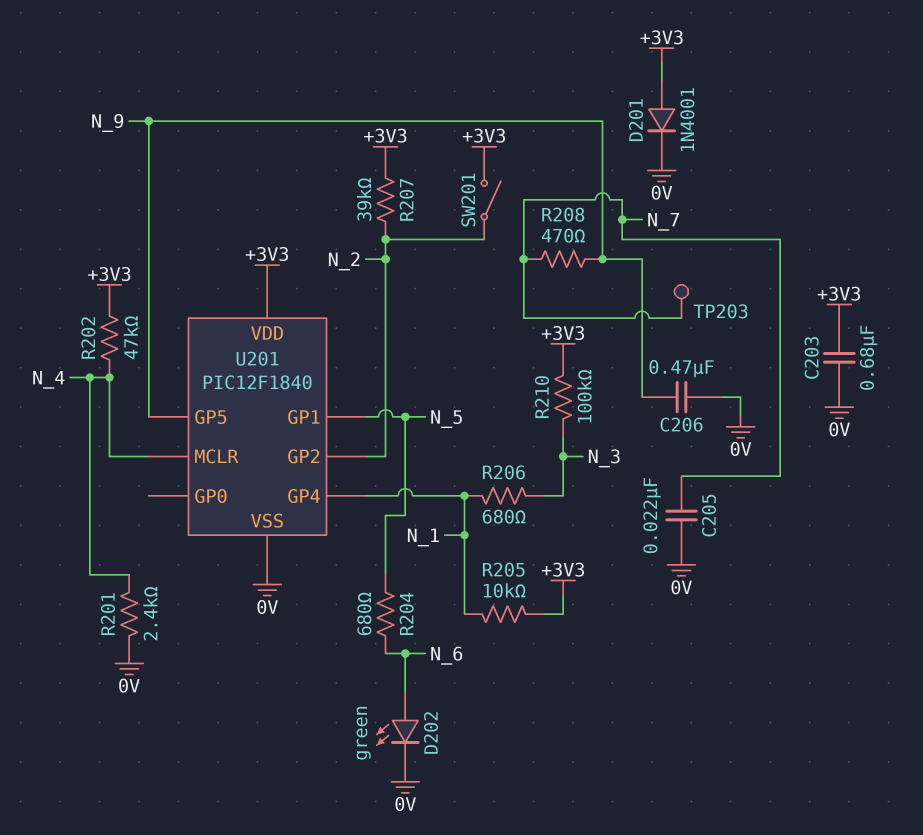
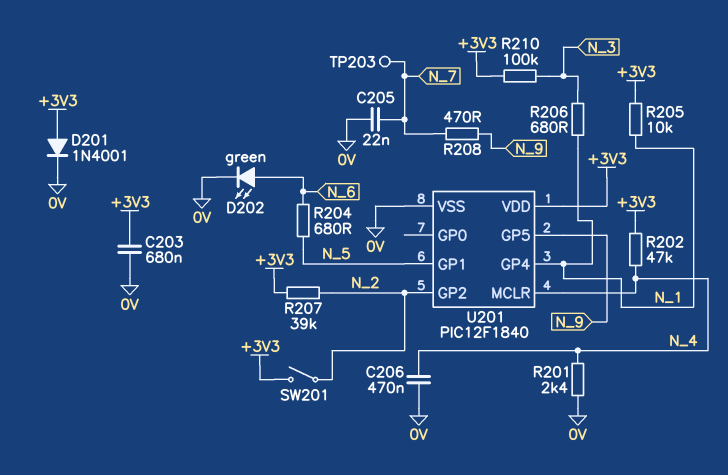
C206: 470nF (0V, N_9) -> 470nF (0V, N_4)

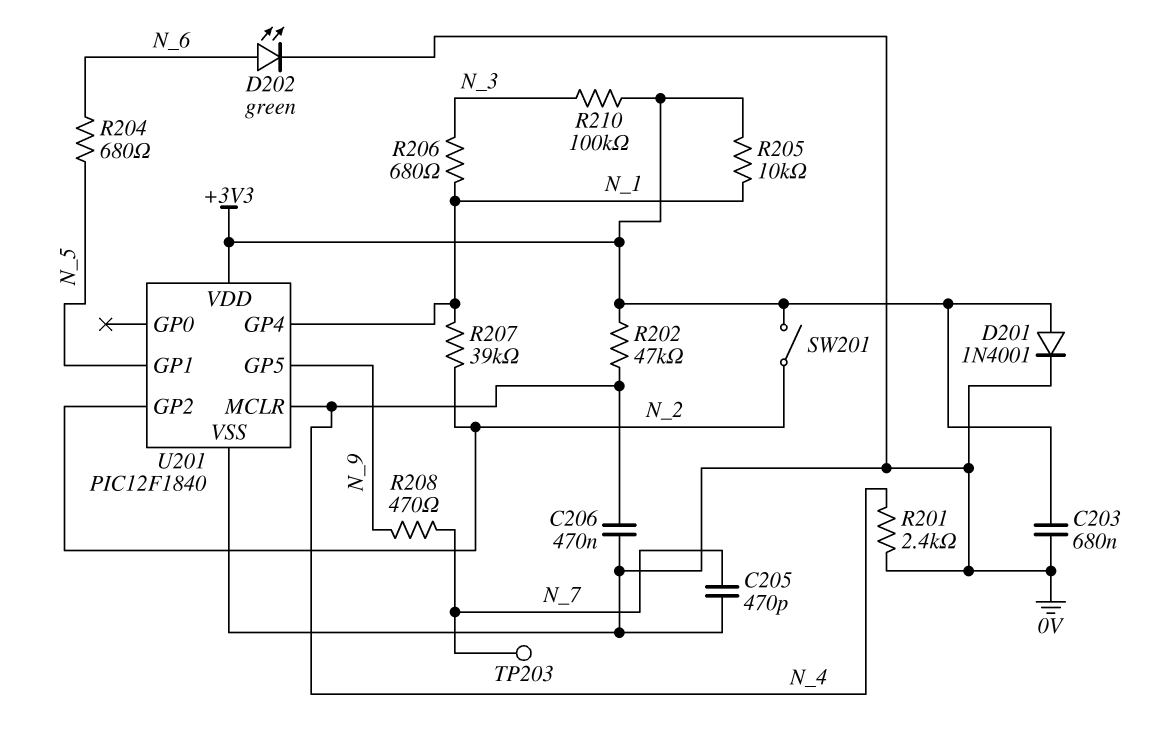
C205: 22nF (0V, N_7) -> 470pF (0V, N_7)
R207: 39k (+3V3, N_2) -> 39k (N_1, N_2)

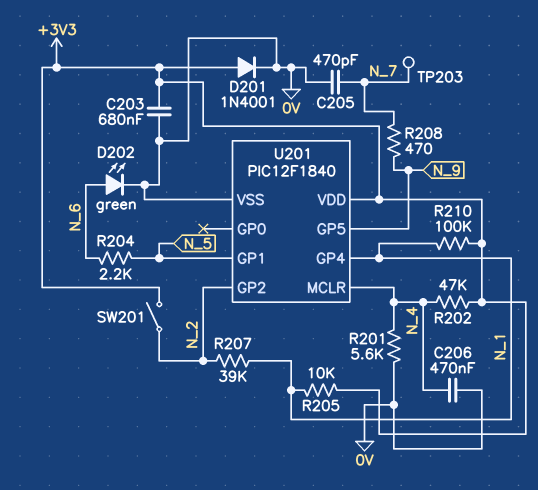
R201: 2.4k (0V, N_4) -> 5.6k (0V, N_4)
R204: 680 (N_5, N_6) -> 2.2k (N_5, N_6)
R206: 680 (N_1, N_3) -> none
R210: 100k (+3V3, N_3) -> 100k (+3V3, N_1)

